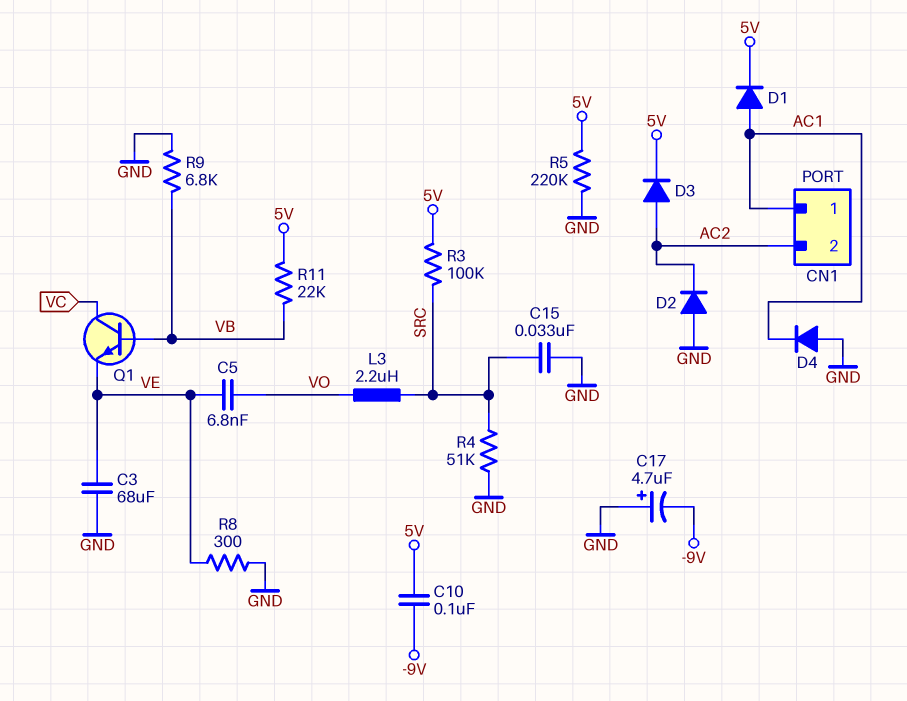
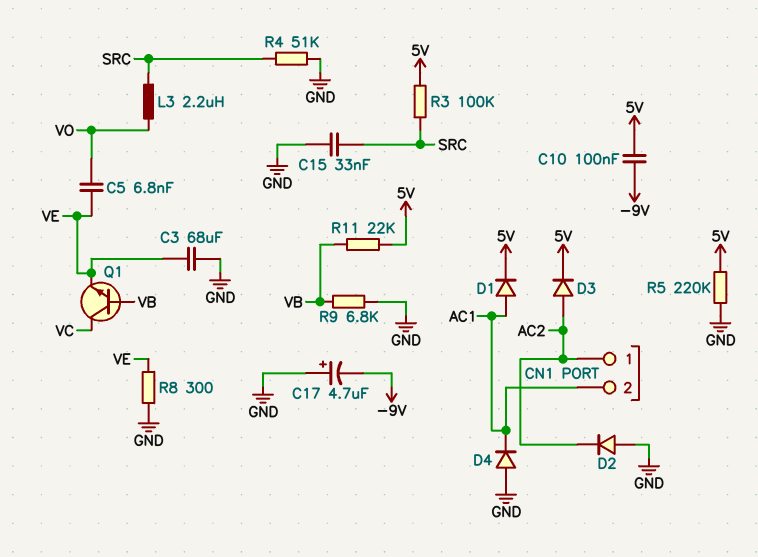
CN1 pin 1: AC1 -> AC2
CN1 pin 2: AC2 -> AC1

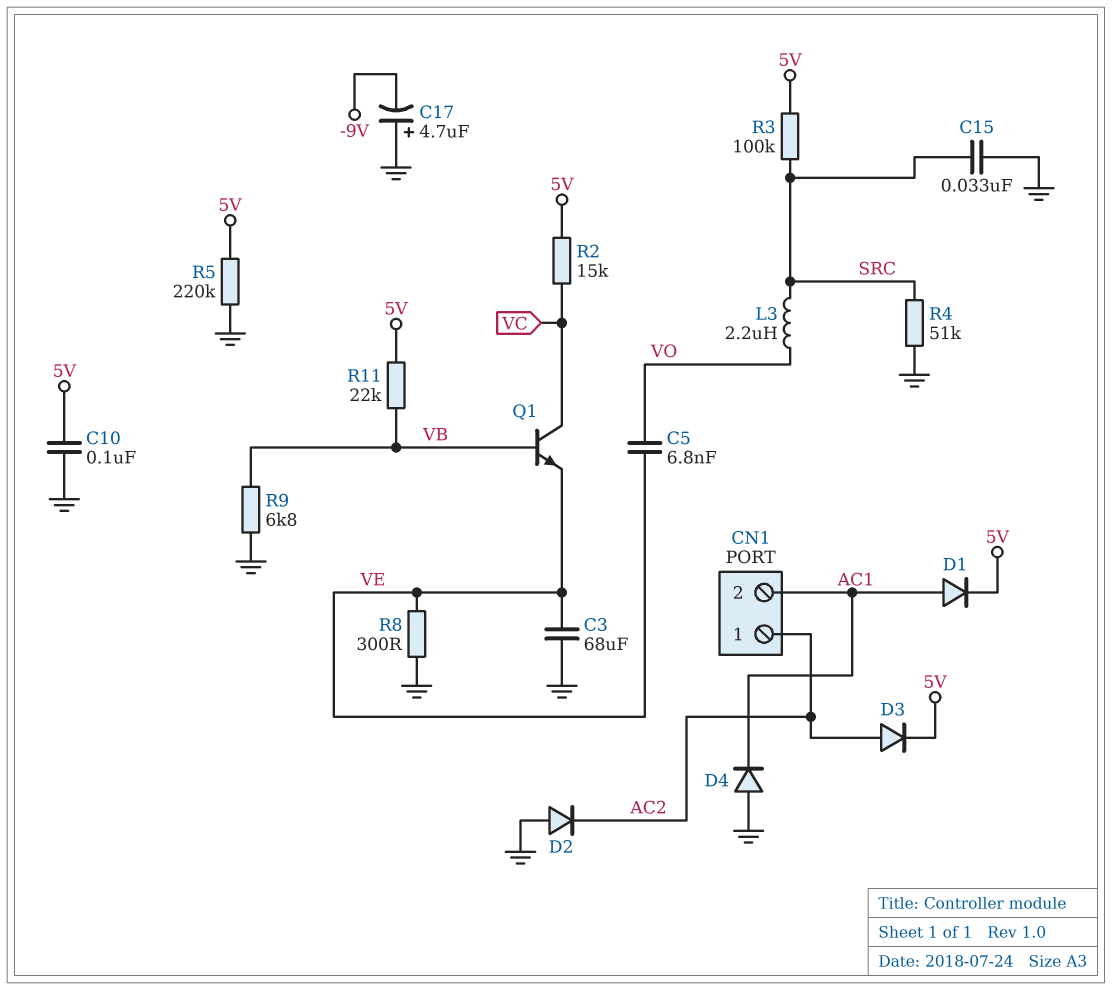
C10: 100nF (-9V, 5V) -> 100nF (5V, GND)
R2: none -> 15k (5V, VC)

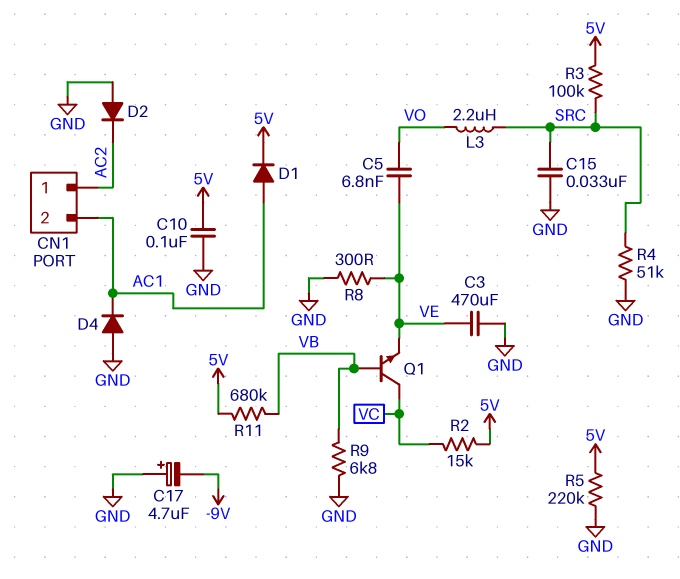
C3: 68uF (GND, VE) -> 470uF (GND, VE)
D3: diode (A AC2, K 5V) -> none
R11: 22k (5V, VB) -> 680k (5V, VB)

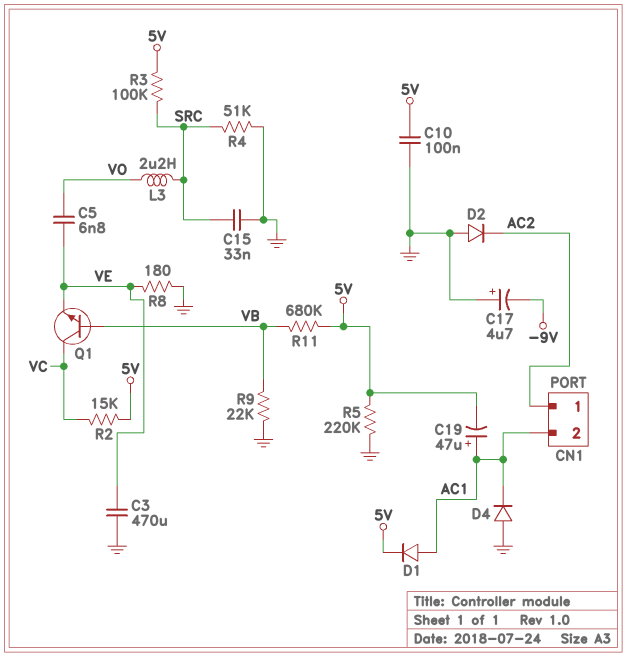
C19: none -> 47uF (plus AC1, minus 5V)
R8: 300 (GND, VE) -> 180 (GND, VE)
R9: 6.8k (GND, VB) -> 22k (GND, VB)

